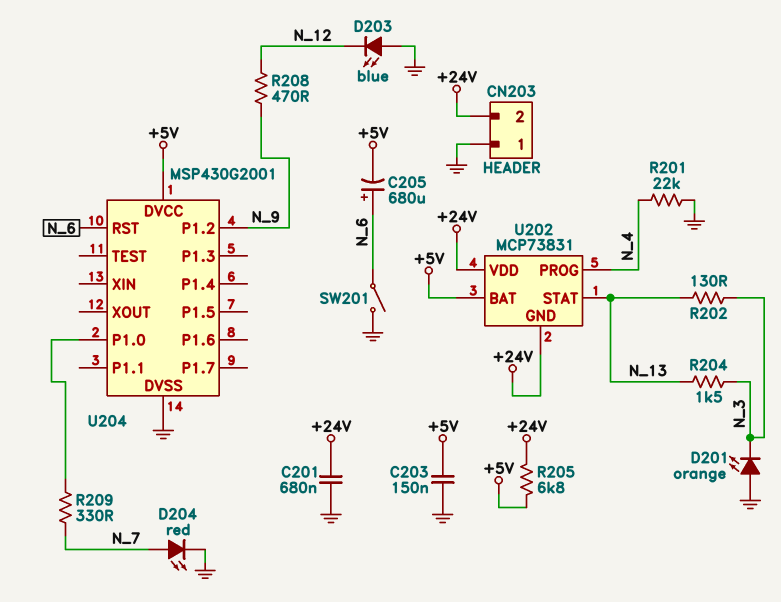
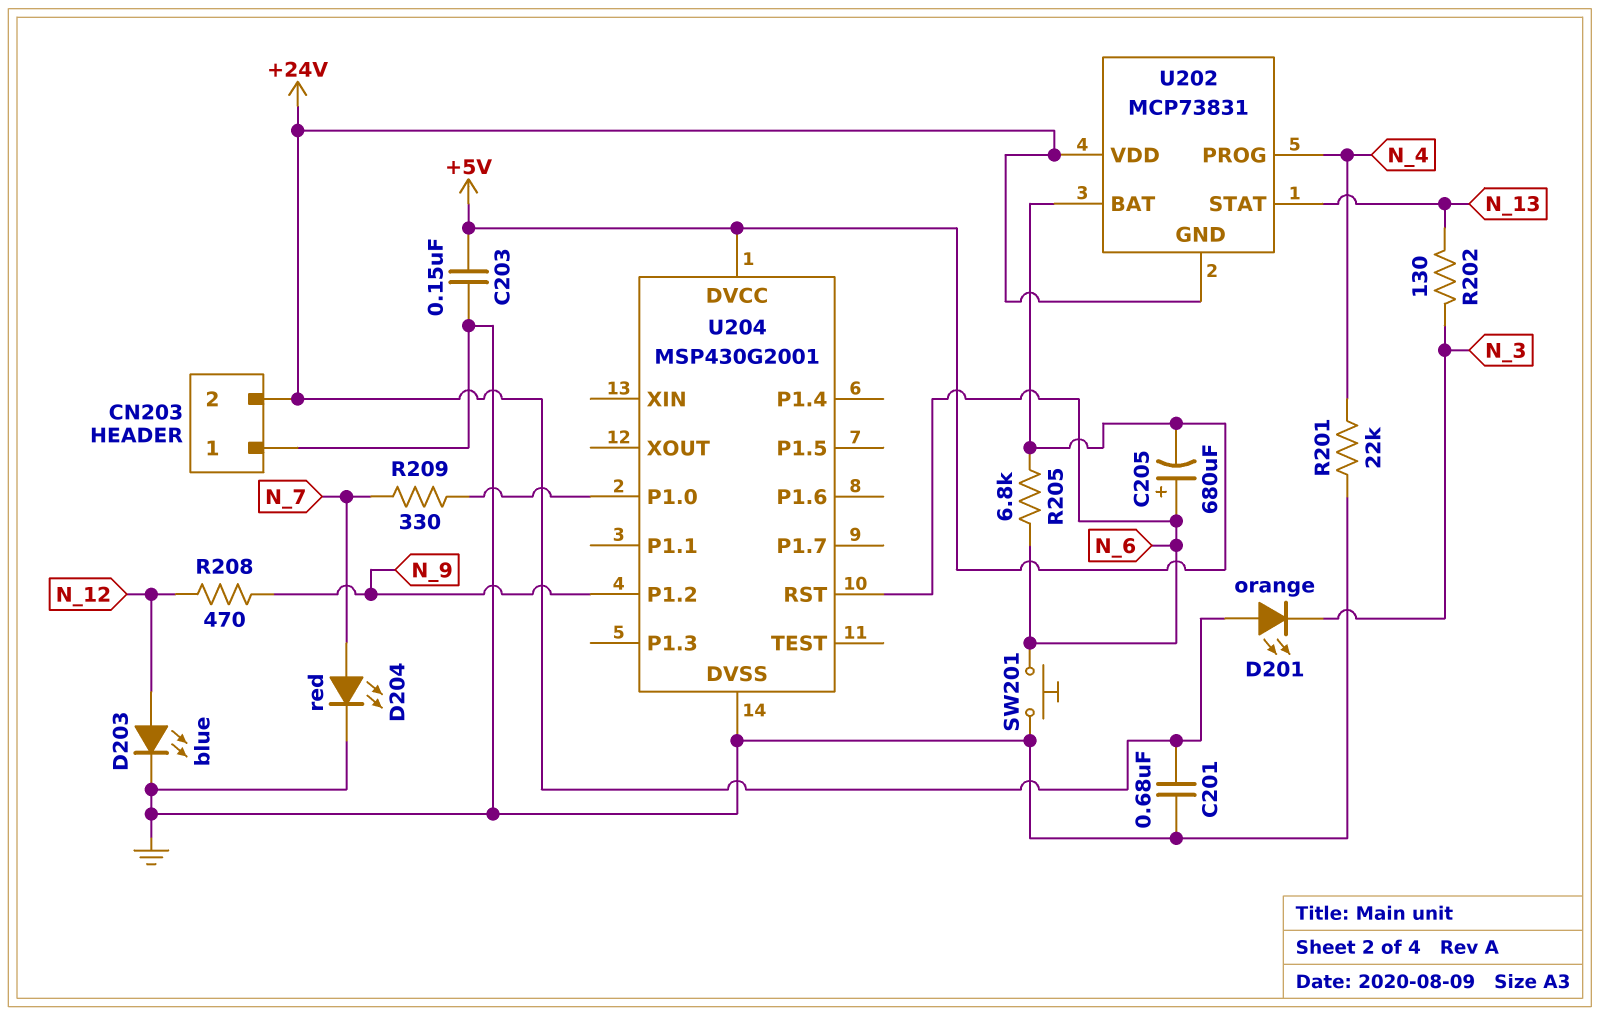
D201: LED orange (A GND, K N_3) -> LED orange (A +24V, K N_3)
D203: LED blue (A GND, K N_12) -> LED blue (A N_12, K GND)
R204: 1.5k (N_3, N_13) -> none
R205: 6.8k (+5V, +24V) -> 6.8k (+5V, N_6)
SW201: switch (GND, N_6) -> button (GND, N_6)

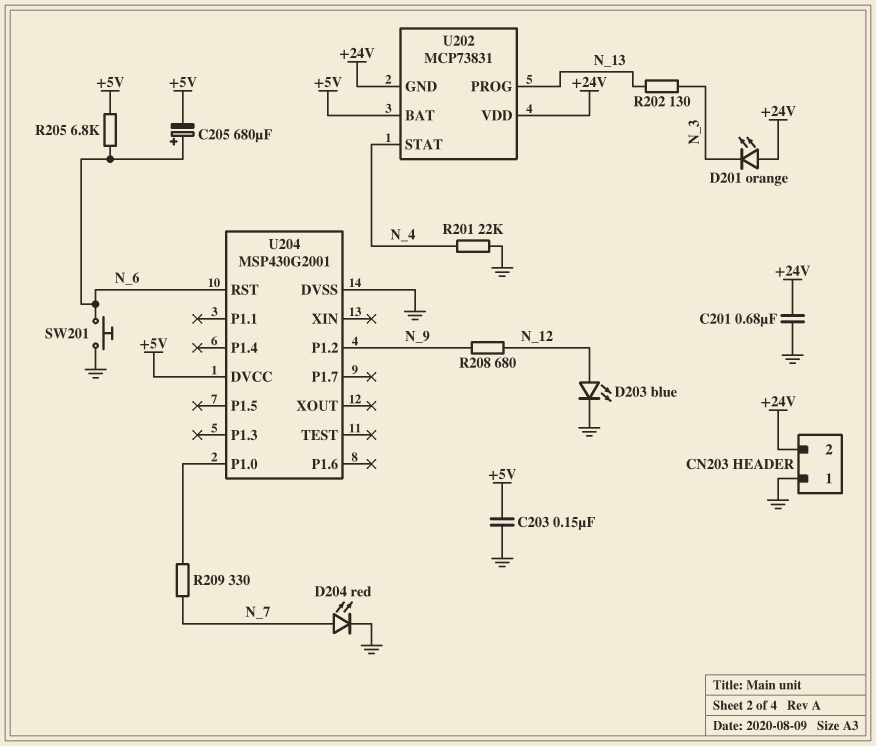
R208: 470 (N_9, N_12) -> 680 (N_9, N_12)
U202 pin PROG: N_4 -> N_13
U202 pin STAT: N_13 -> N_4

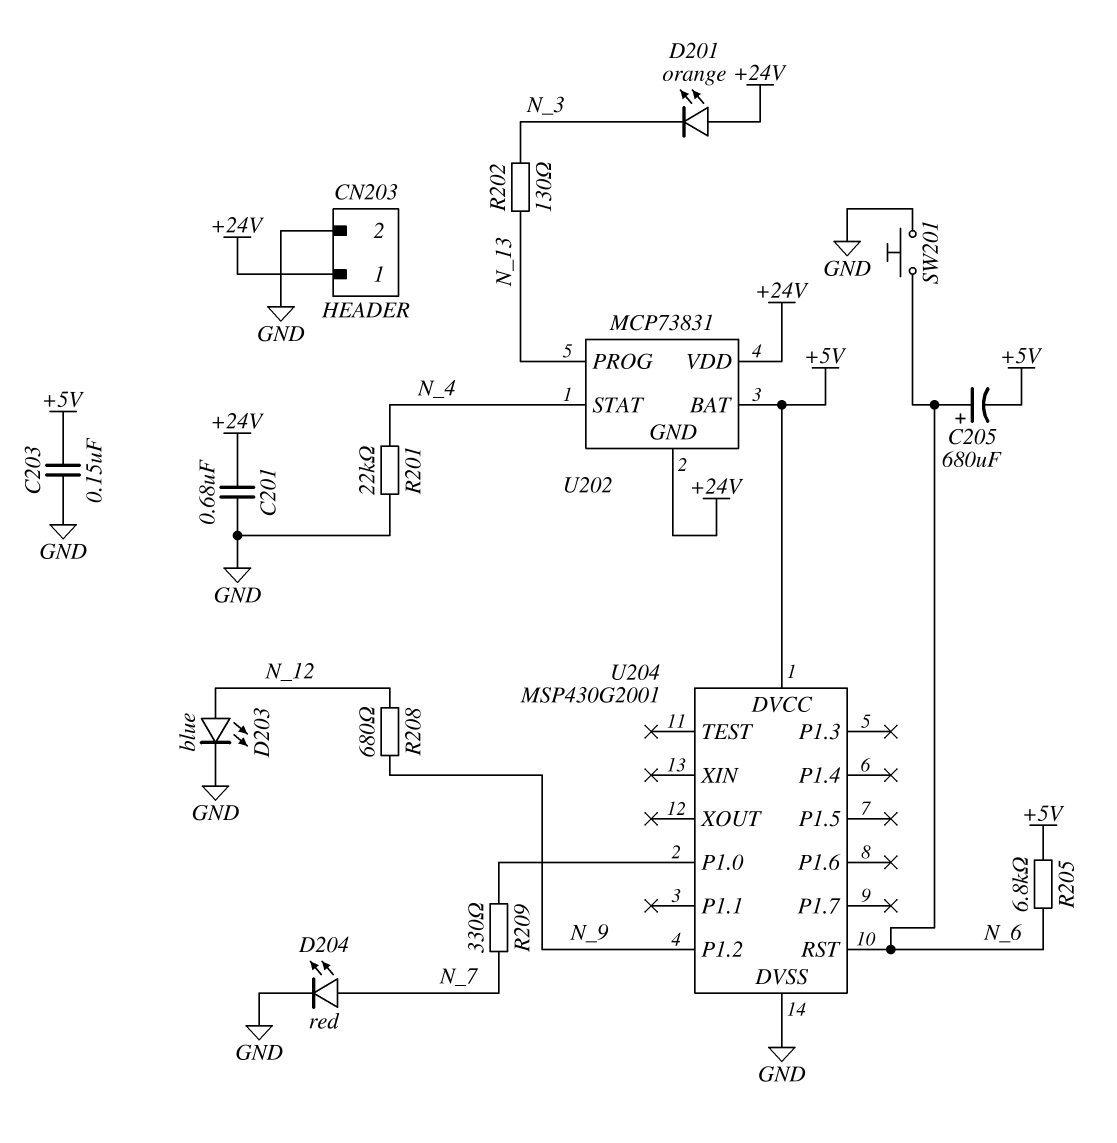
CN203 pin 1: GND -> +24V
CN203 pin 2: +24V -> GND

